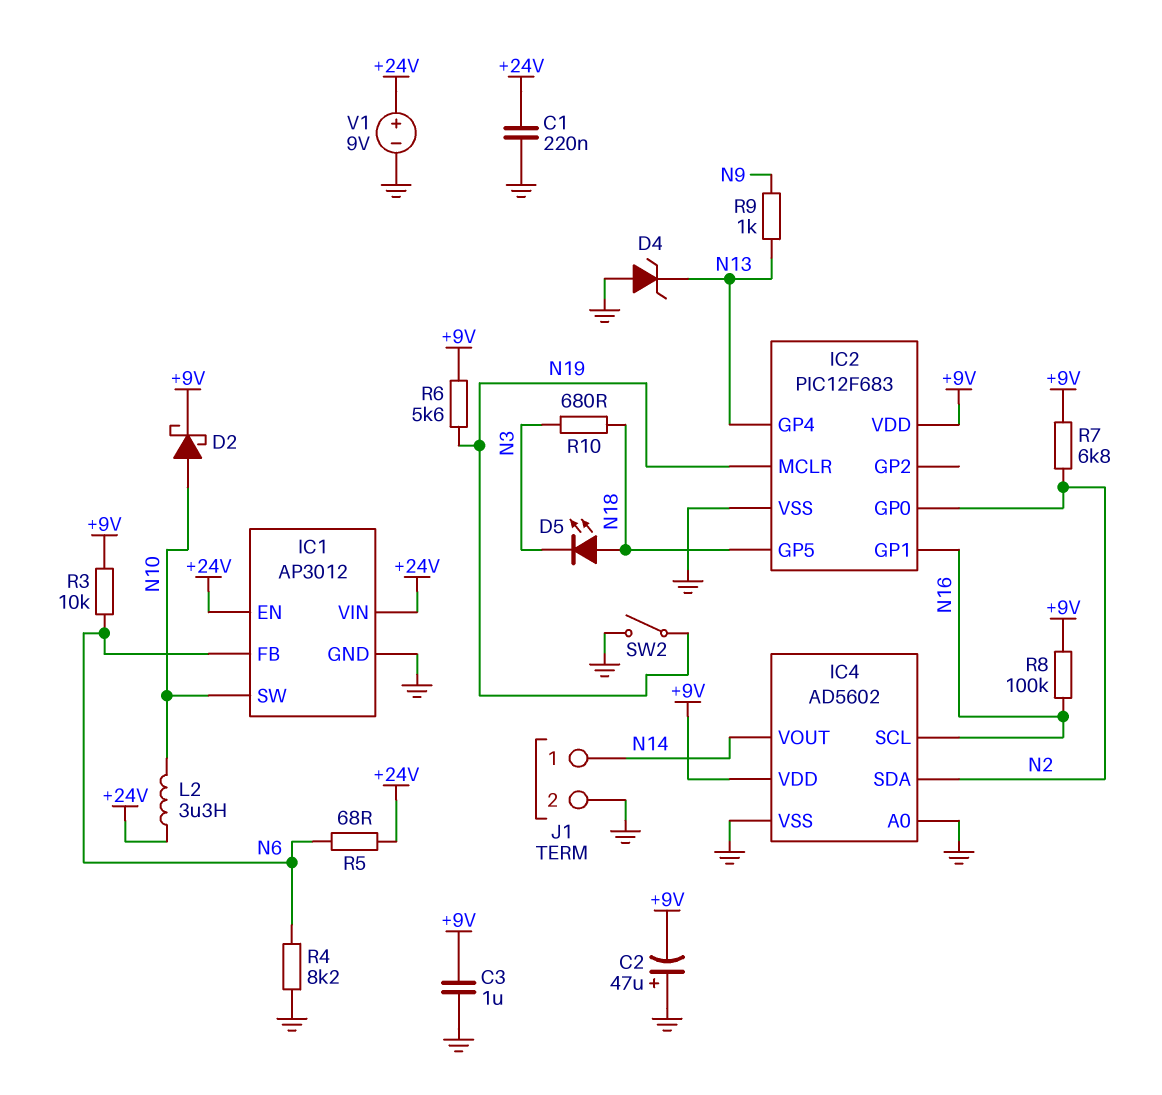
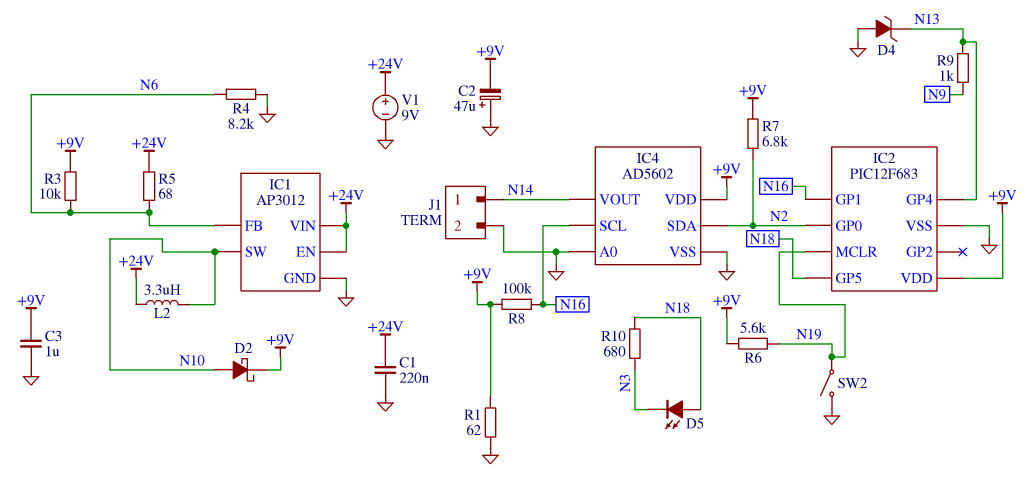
R1: none -> 62 (+9V, GND)

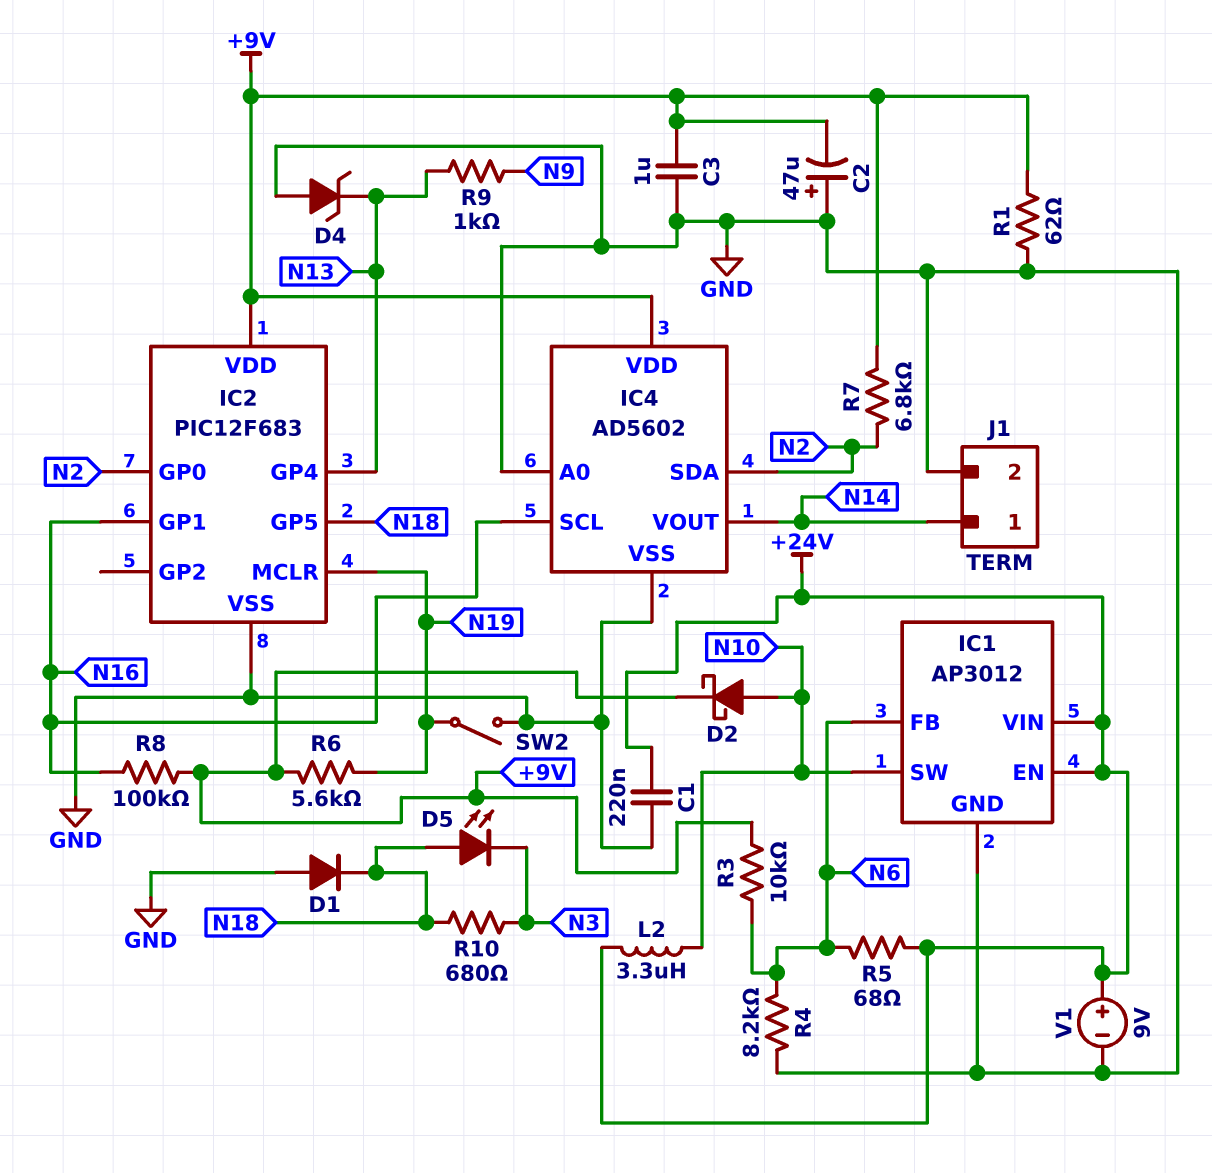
D1: none -> diode (A GND, K N18)

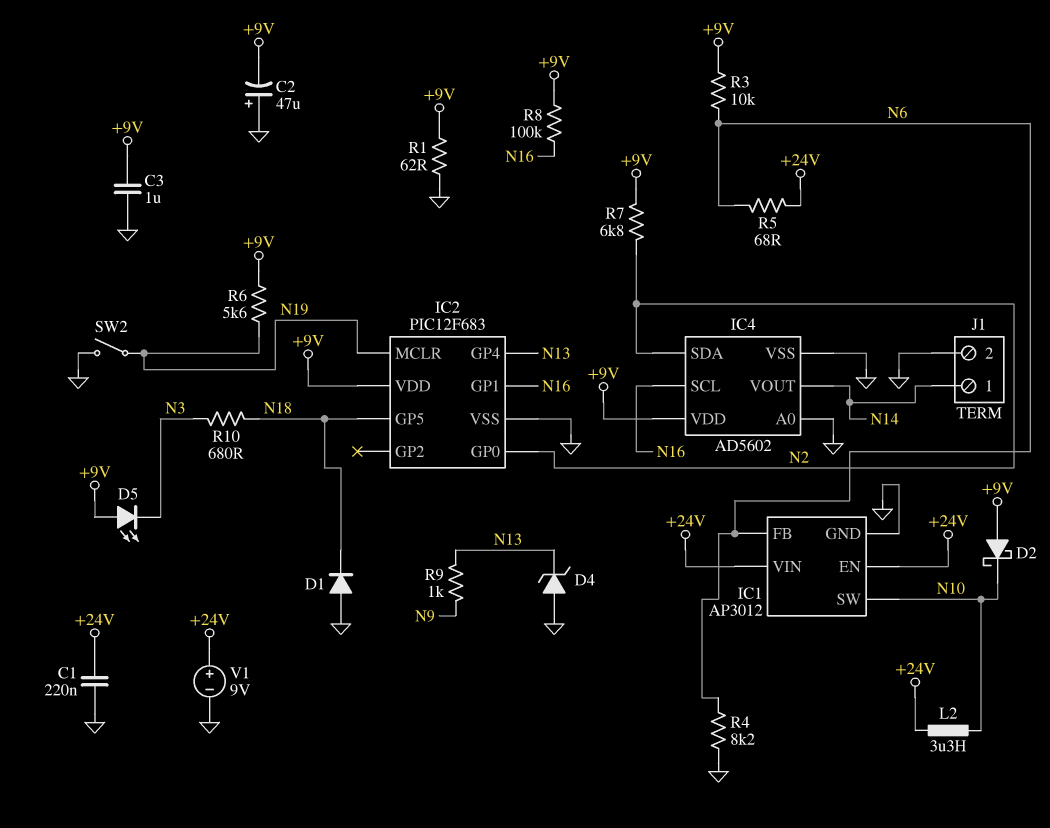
D2: schottky (A N10, K +9V) -> schottky (A +9V, K N10)
D5: LED (A N18, K N3) -> LED (A +9V, K N3)

